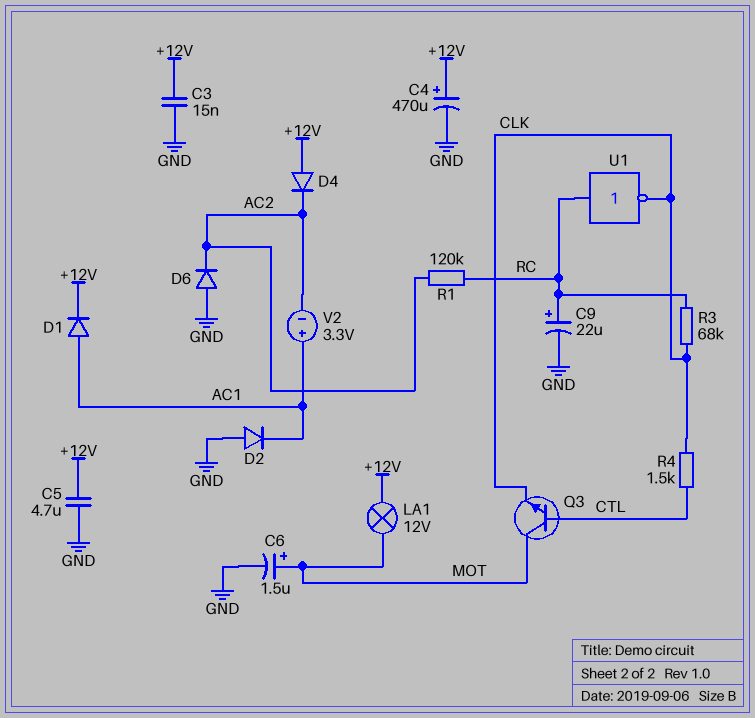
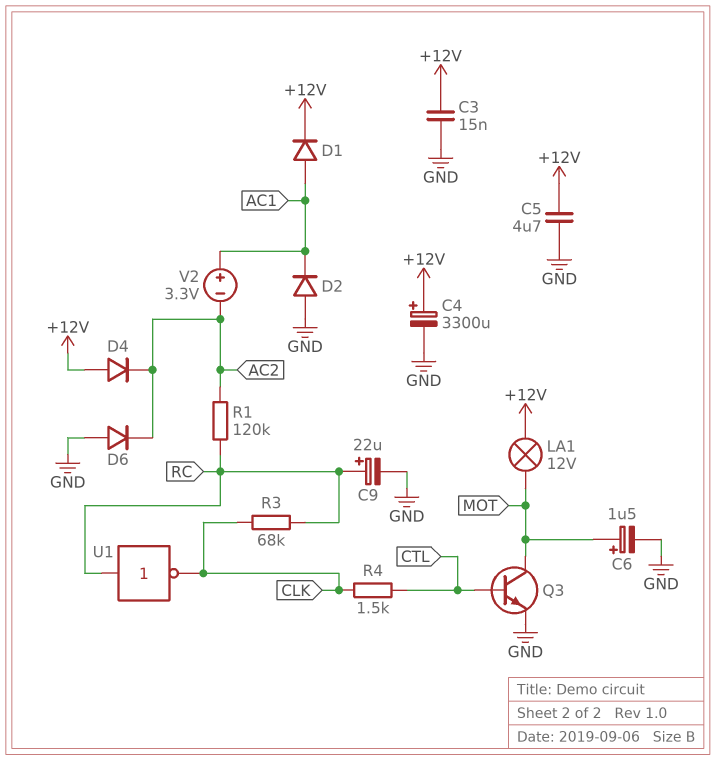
C4: 470uF (plus +12V, minus GND) -> 3300uF (plus +12V, minus GND)
Q3: NPN (B CTL, C MOT, E CLK) -> NPN (B CTL, C MOT, E GND)

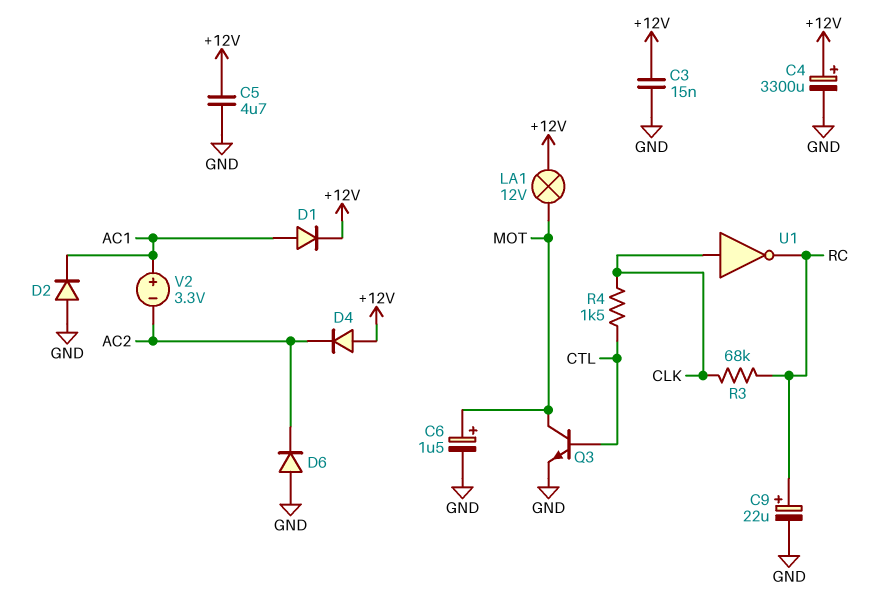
R1: 120k (AC2, RC) -> none
U1: NOT (in RC, out CLK) -> NOT (in CLK, out RC)

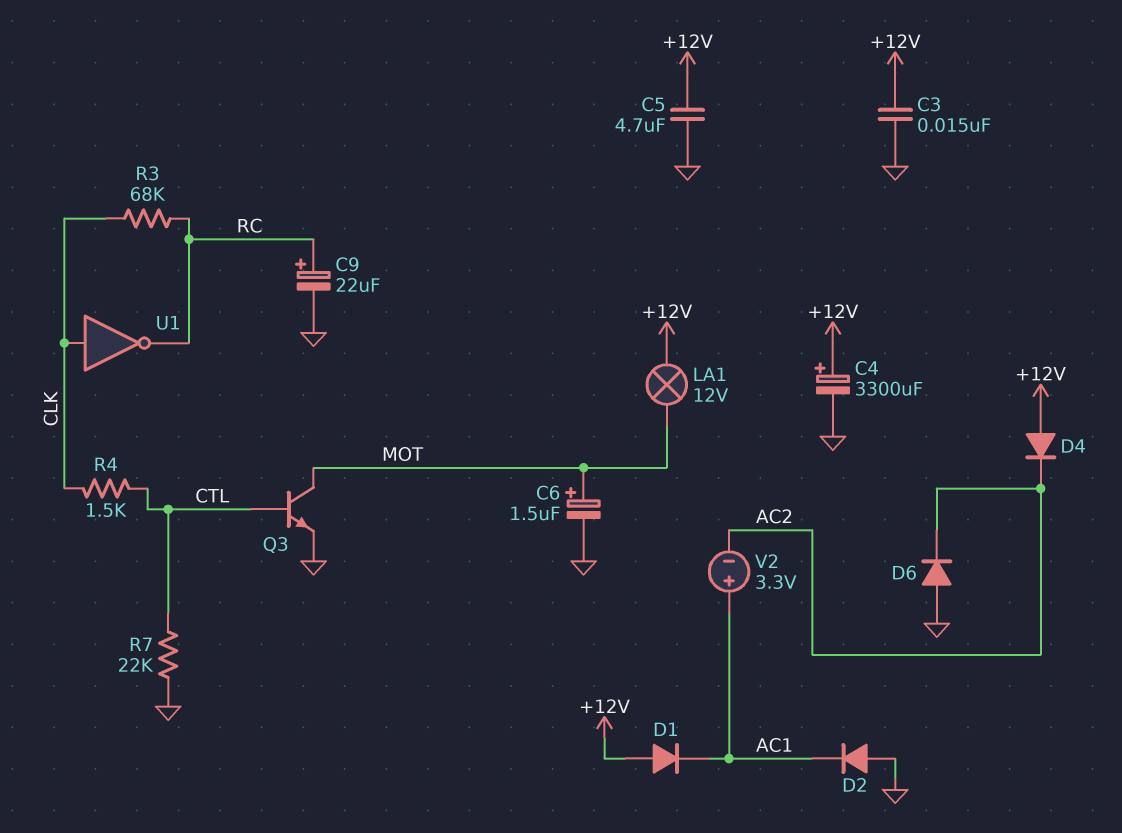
D1: diode (A AC1, K +12V) -> diode (A +12V, K AC1)
R7: none -> 22k (CTL, GND)

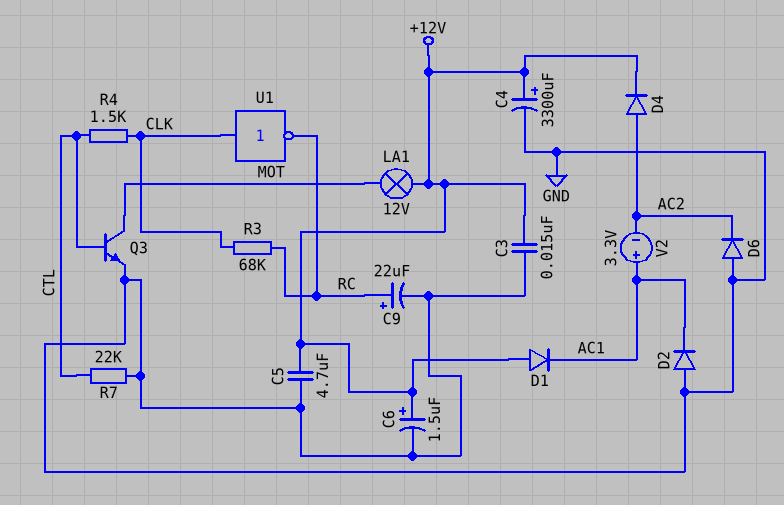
C6: 1.5uF (plus MOT, minus GND) -> 1.5uF (plus +12V, minus GND)
D4: diode (A +12V, K AC2) -> diode (A AC2, K +12V)

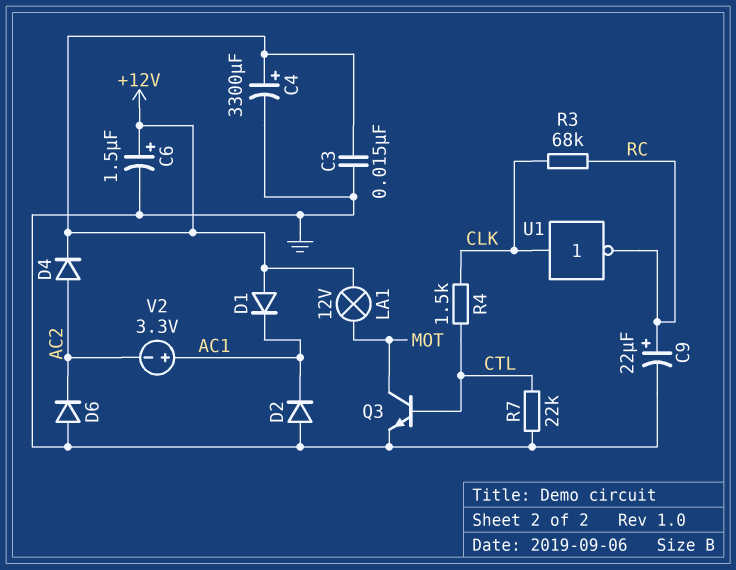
C5: 4.7uF (+12V, GND) -> none

